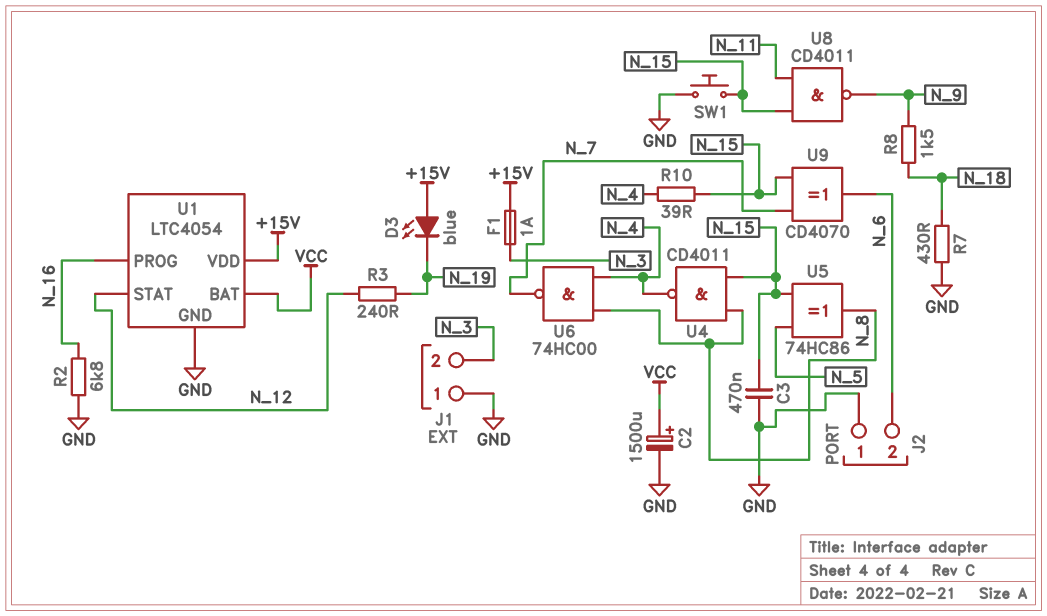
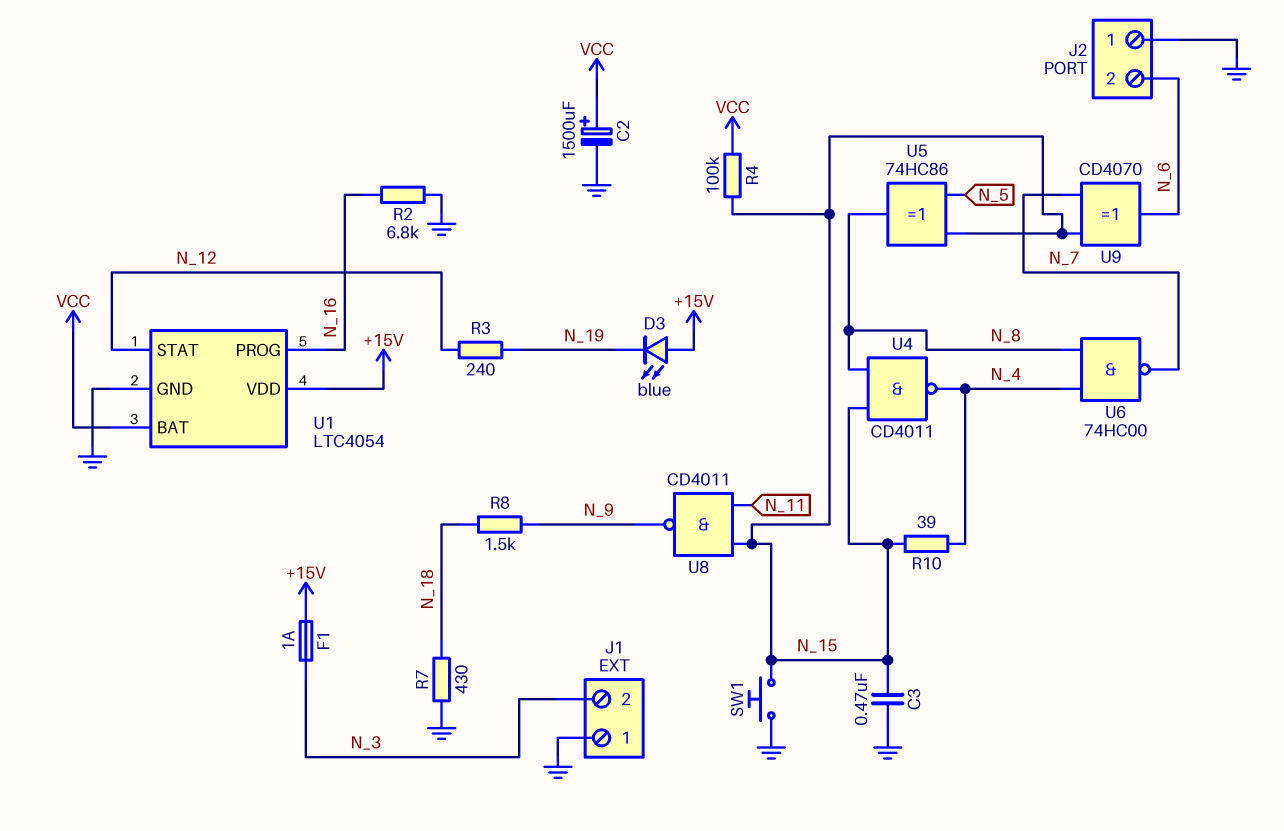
R4: none -> 100k (N_15, VCC)

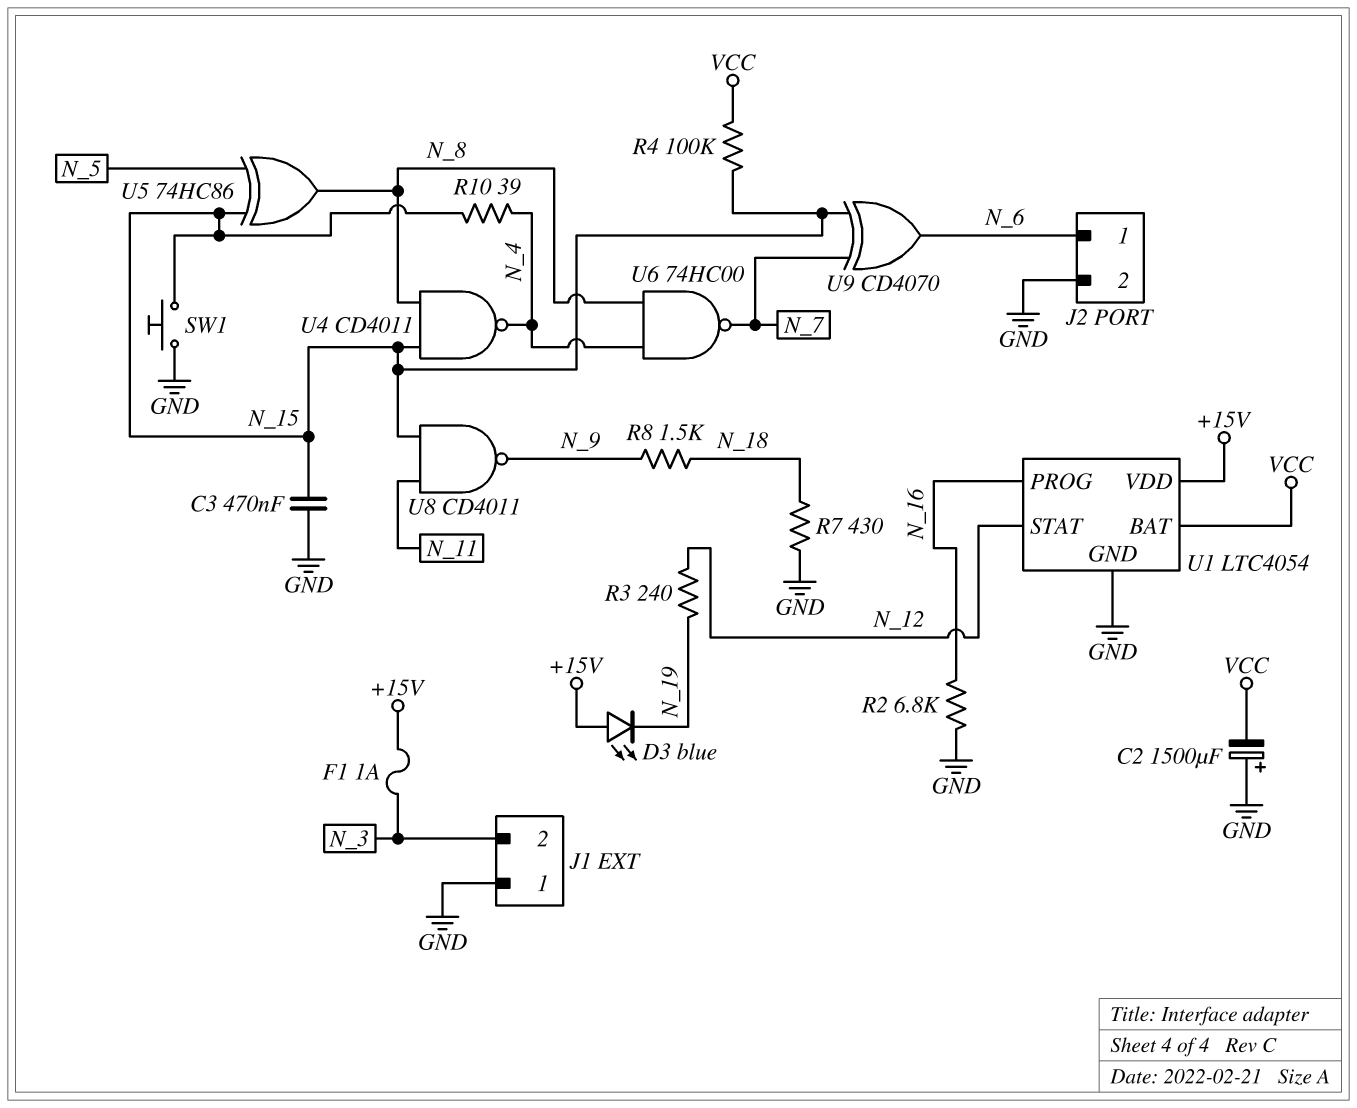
C2: 1500uF (plus VCC, minus GND) -> 1500uF (plus GND, minus VCC)
J2 pin 1: GND -> N_6
J2 pin 2: N_6 -> GND

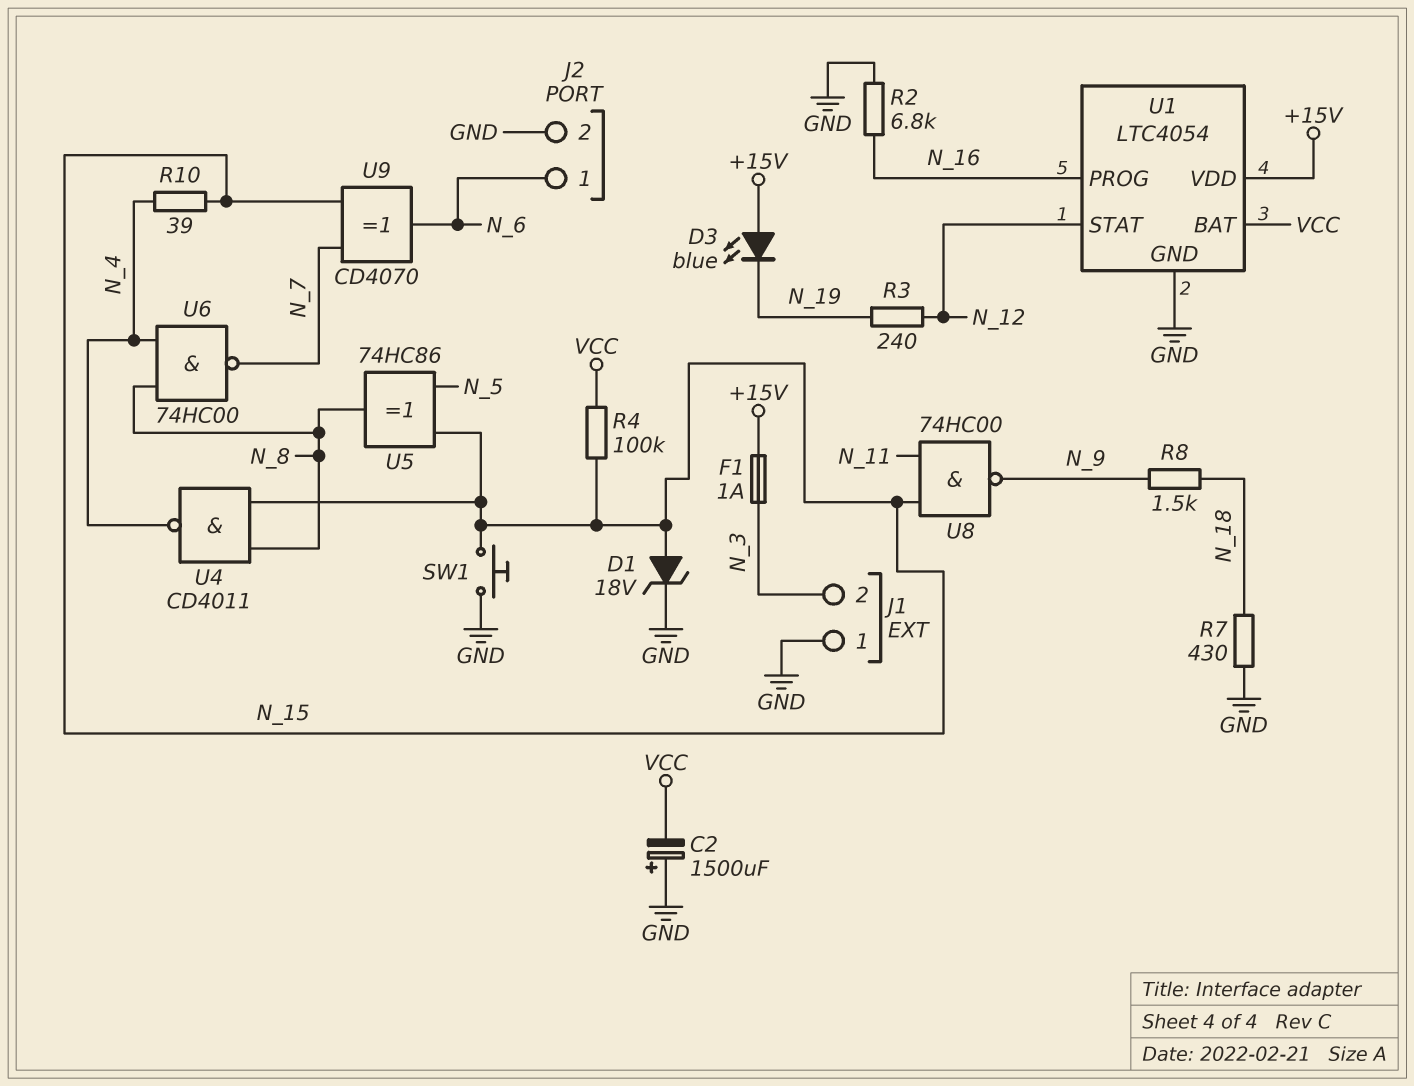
C3: 470nF (GND, N_15) -> none
D1: none -> zener 18V (A N_15, K GND)
U8: NAND CD4011 (in N_11, in N_15, out N_9) -> NAND 74HC00 (in N_11, in N_15, out N_9)

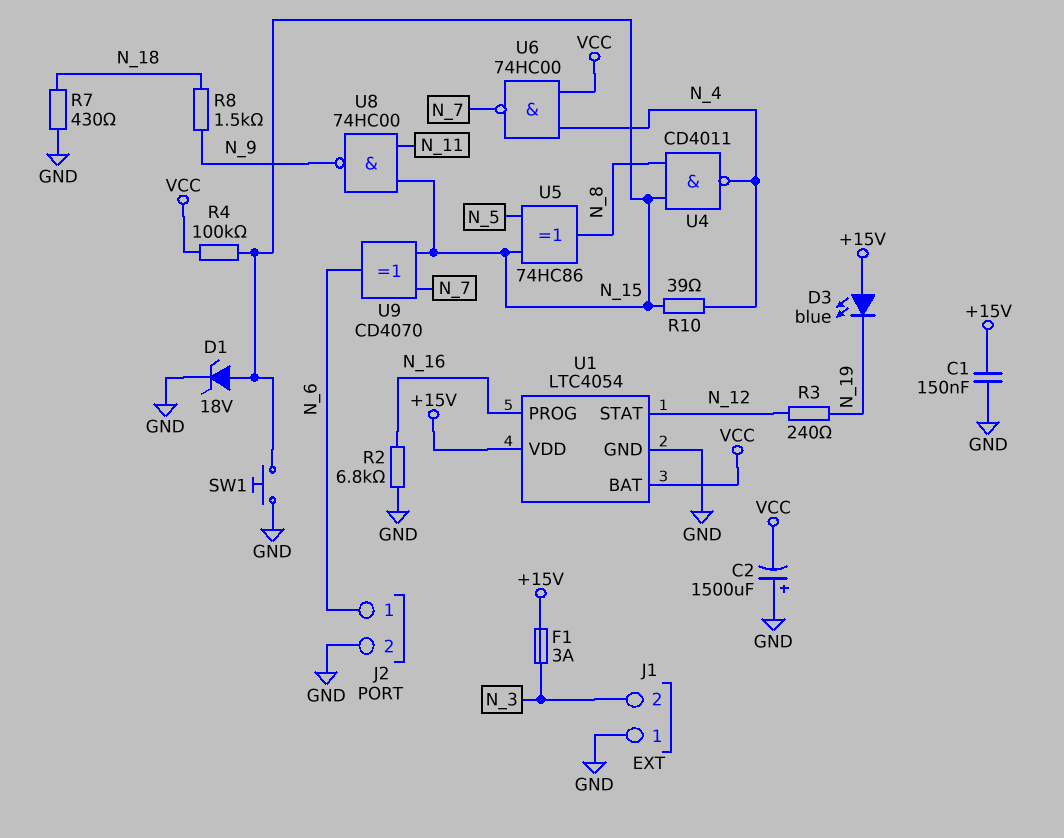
C1: none -> 150nF (+15V, GND)
F1: 1A (+15V, N_3) -> 3A (+15V, N_3)
U6: NAND 74HC00 (in N_4, in N_8, out N_7) -> NAND 74HC00 (in N_4, in VCC, out N_7)

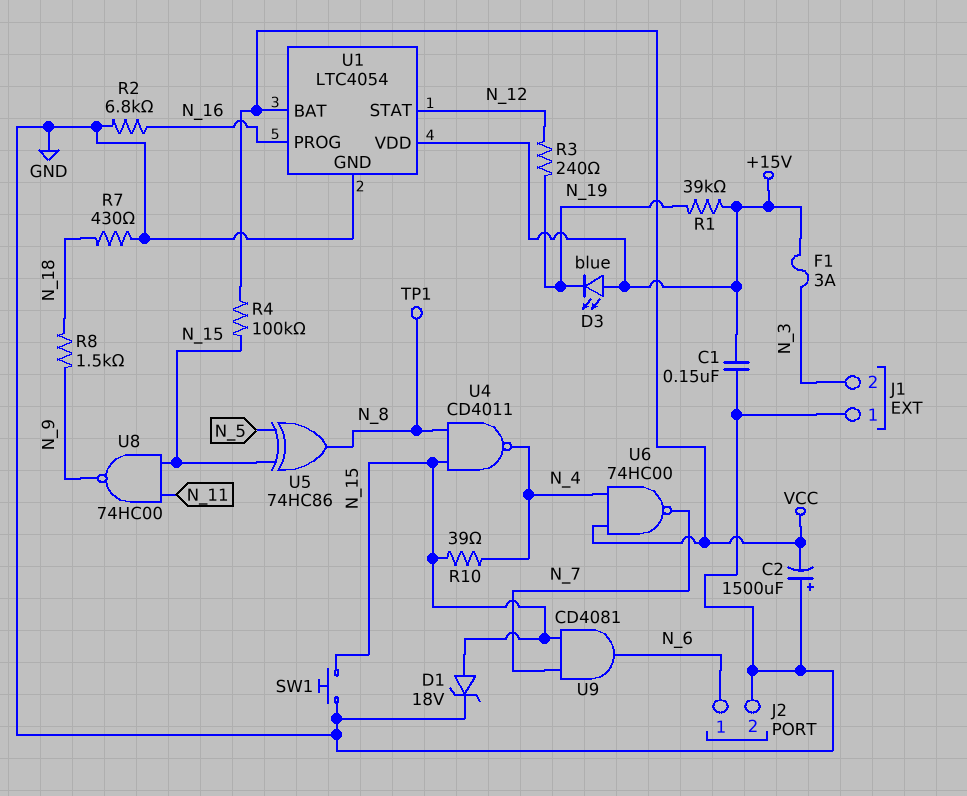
R1: none -> 39k (+15V, N_19)
TP1: none -> test point (N_8)
U9: XOR CD4070 (in N_7, in N_15, out N_6) -> AND CD4081 (in N_7, in N_15, out N_6)

